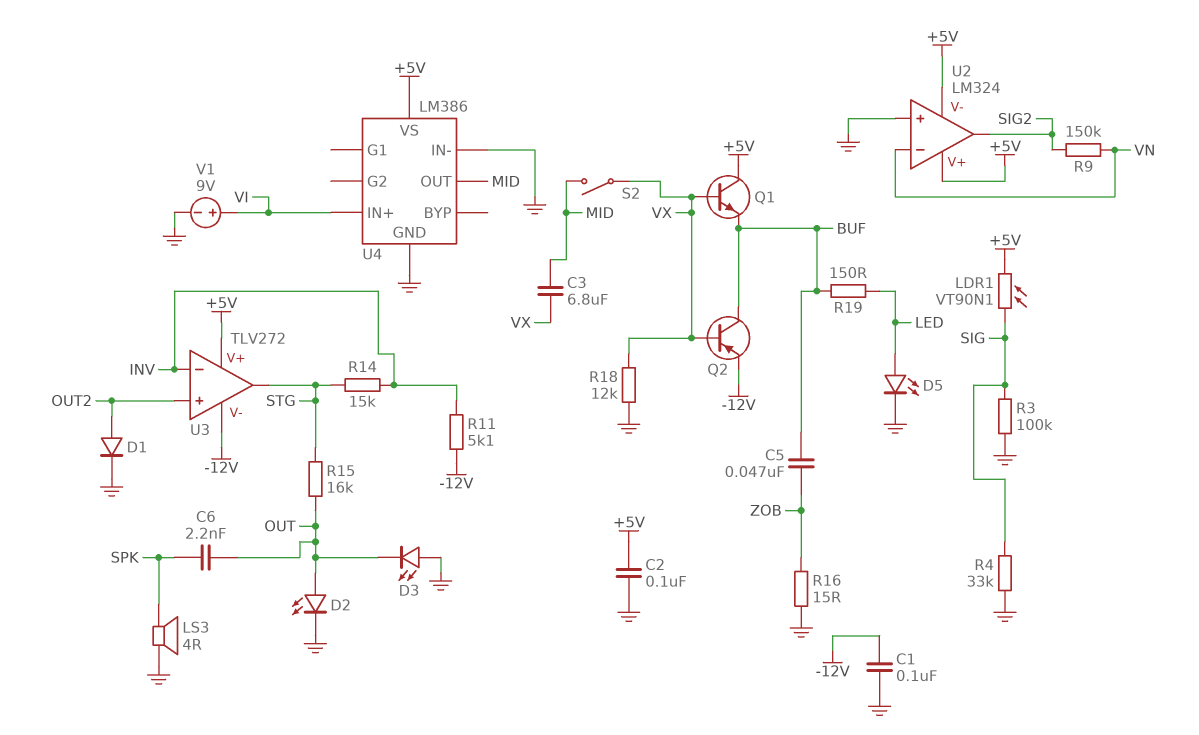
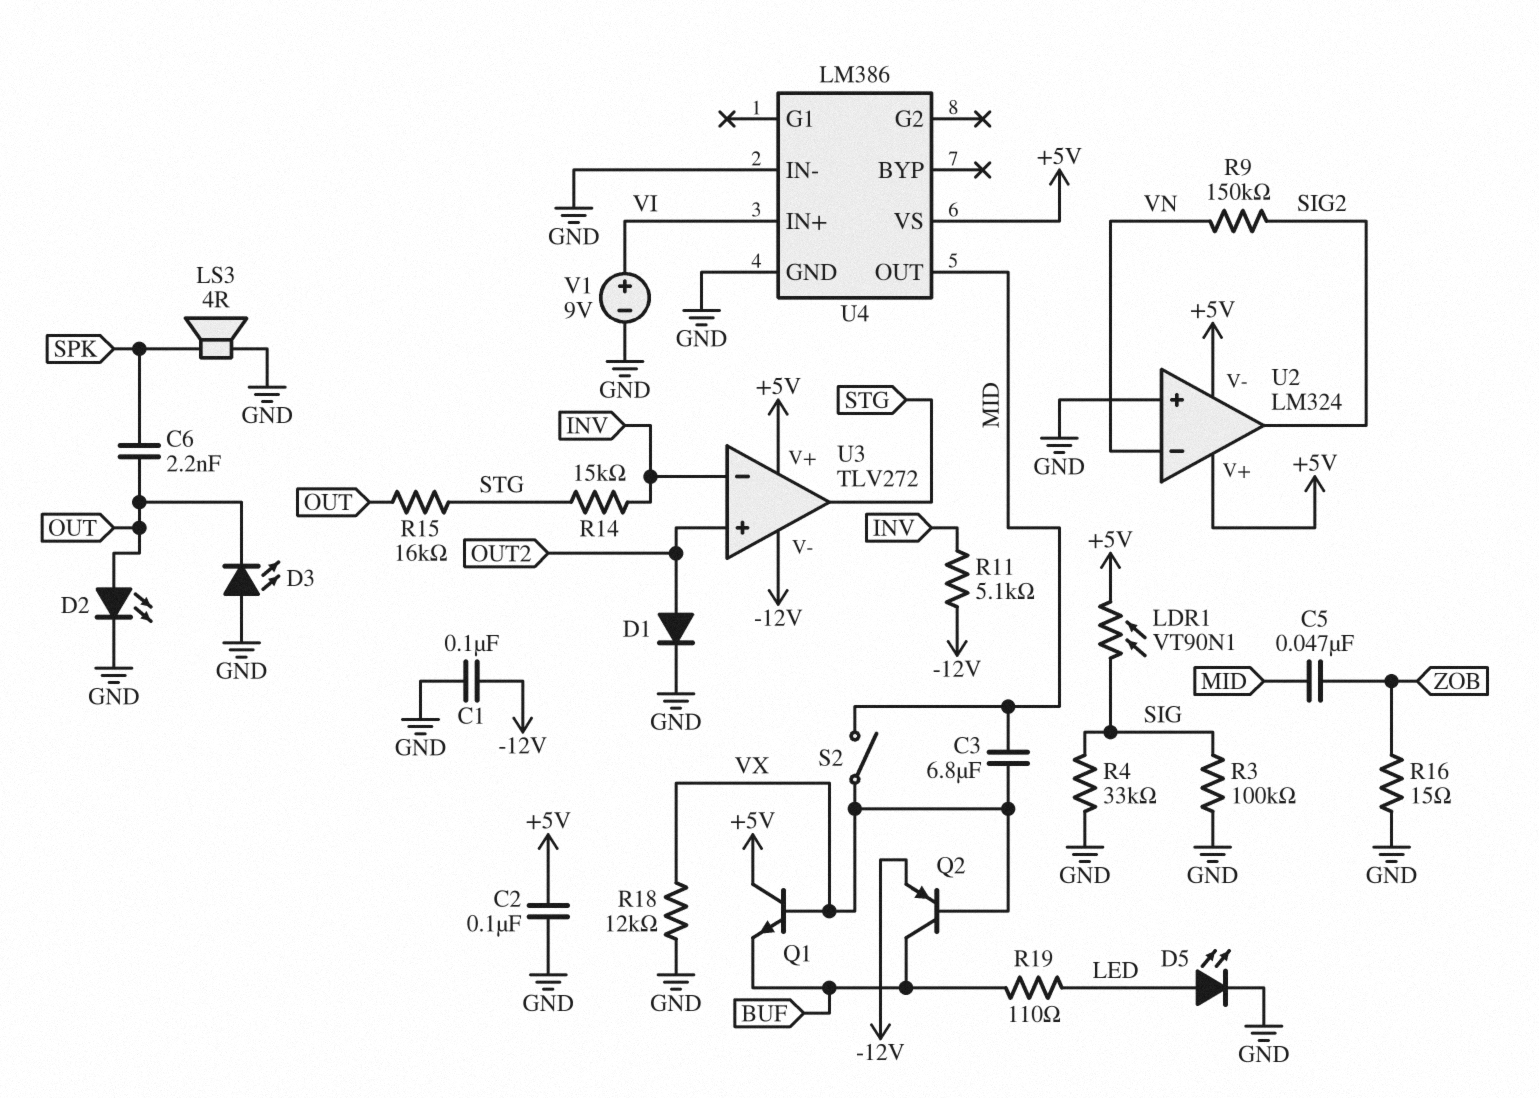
C5: 47nF (BUF, ZOB) -> 47nF (MID, ZOB)
R19: 150 (BUF, LED) -> 110 (BUF, LED)

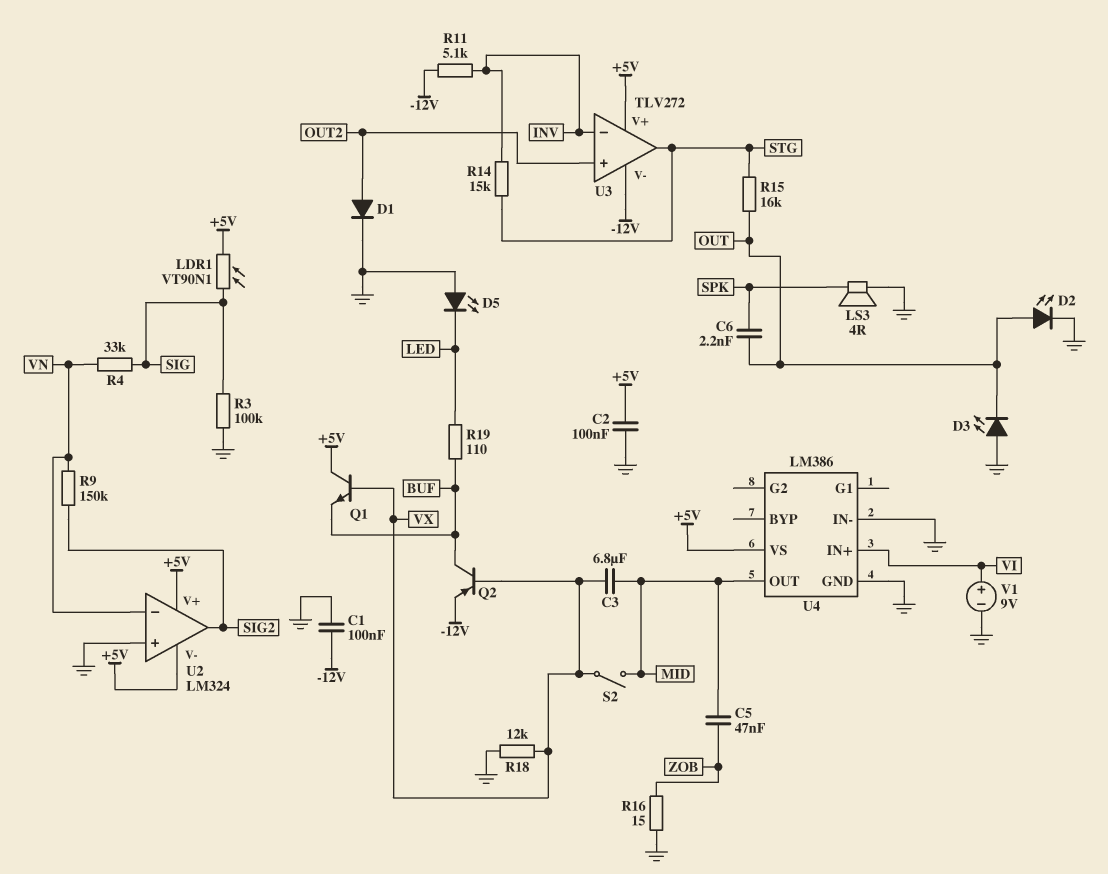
D5: LED (A LED, K GND) -> LED (A GND, K LED)
R4: 33k (GND, SIG) -> 33k (SIG, VN)

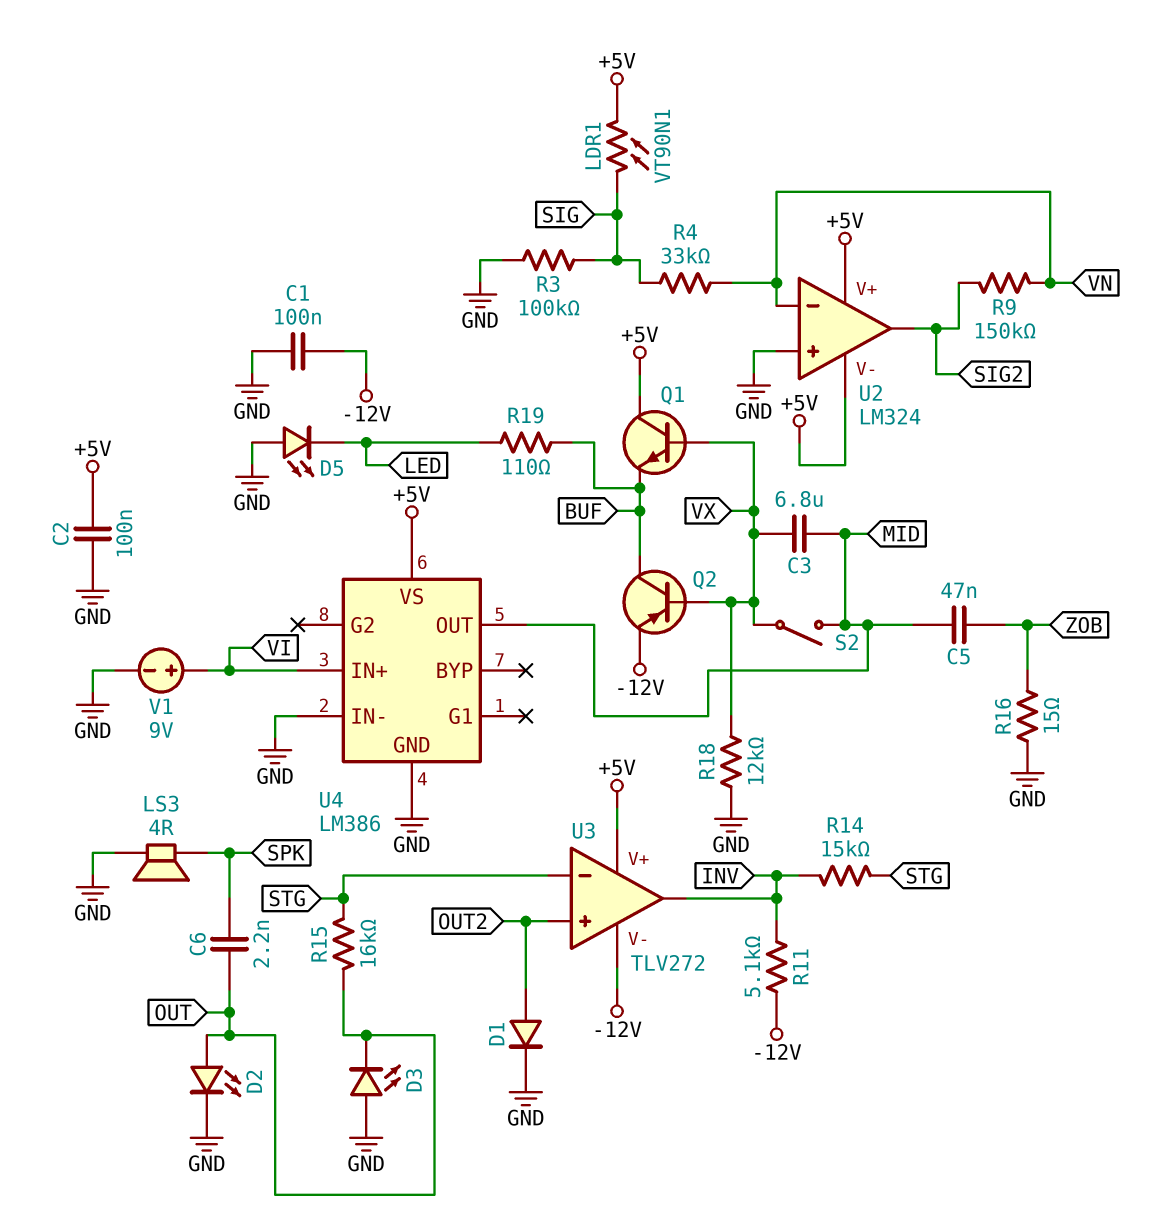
U3 pin in-: INV -> STG
U3 pin out: STG -> INV

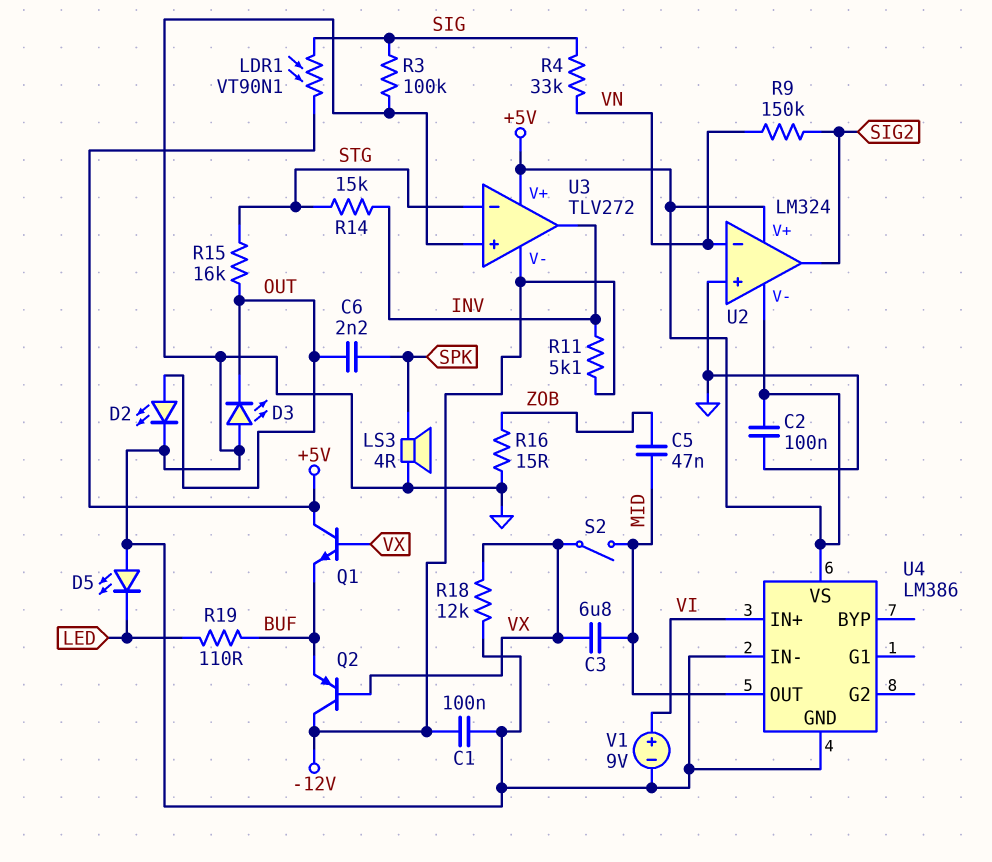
D1: diode (A OUT2, K GND) -> none
Q2: PNP (B VX, C BUF, E -12V) -> PNP (B VX, C -12V, E BUF)
U3 pin in+: OUT2 -> GND

